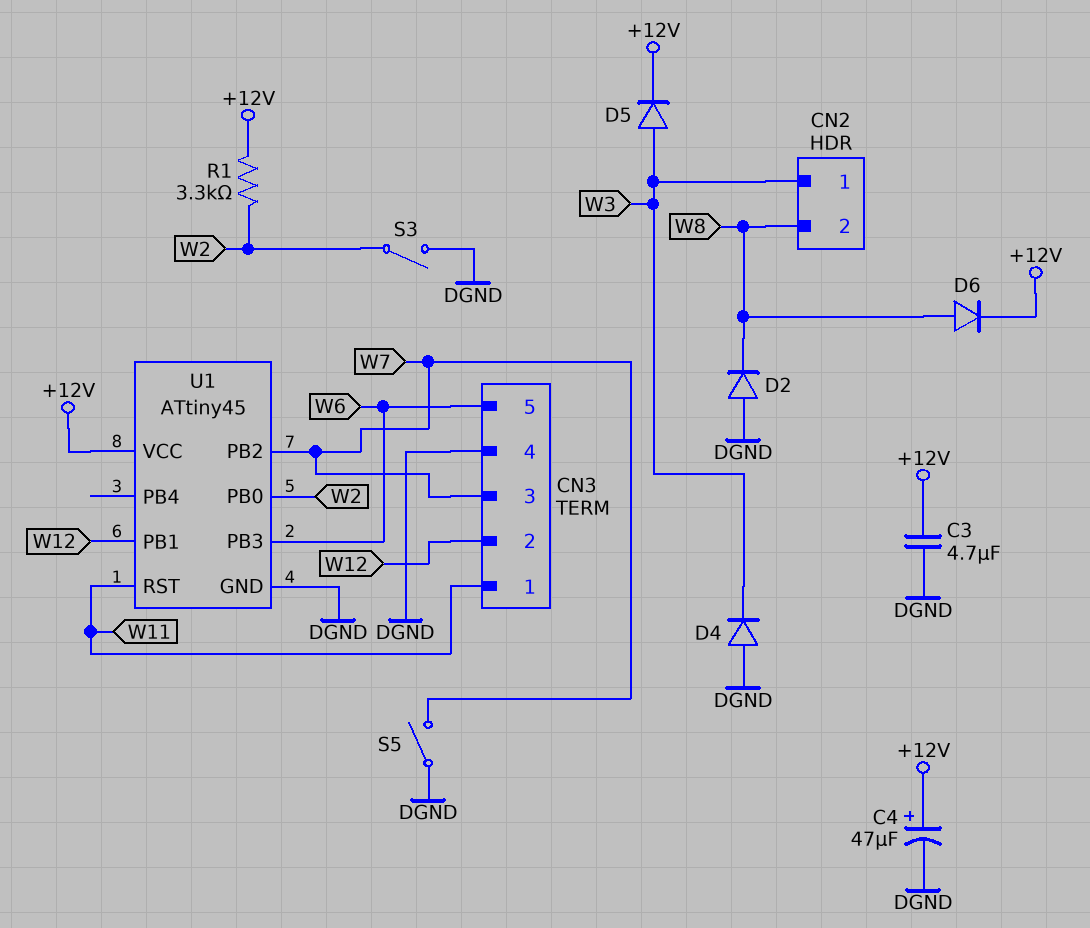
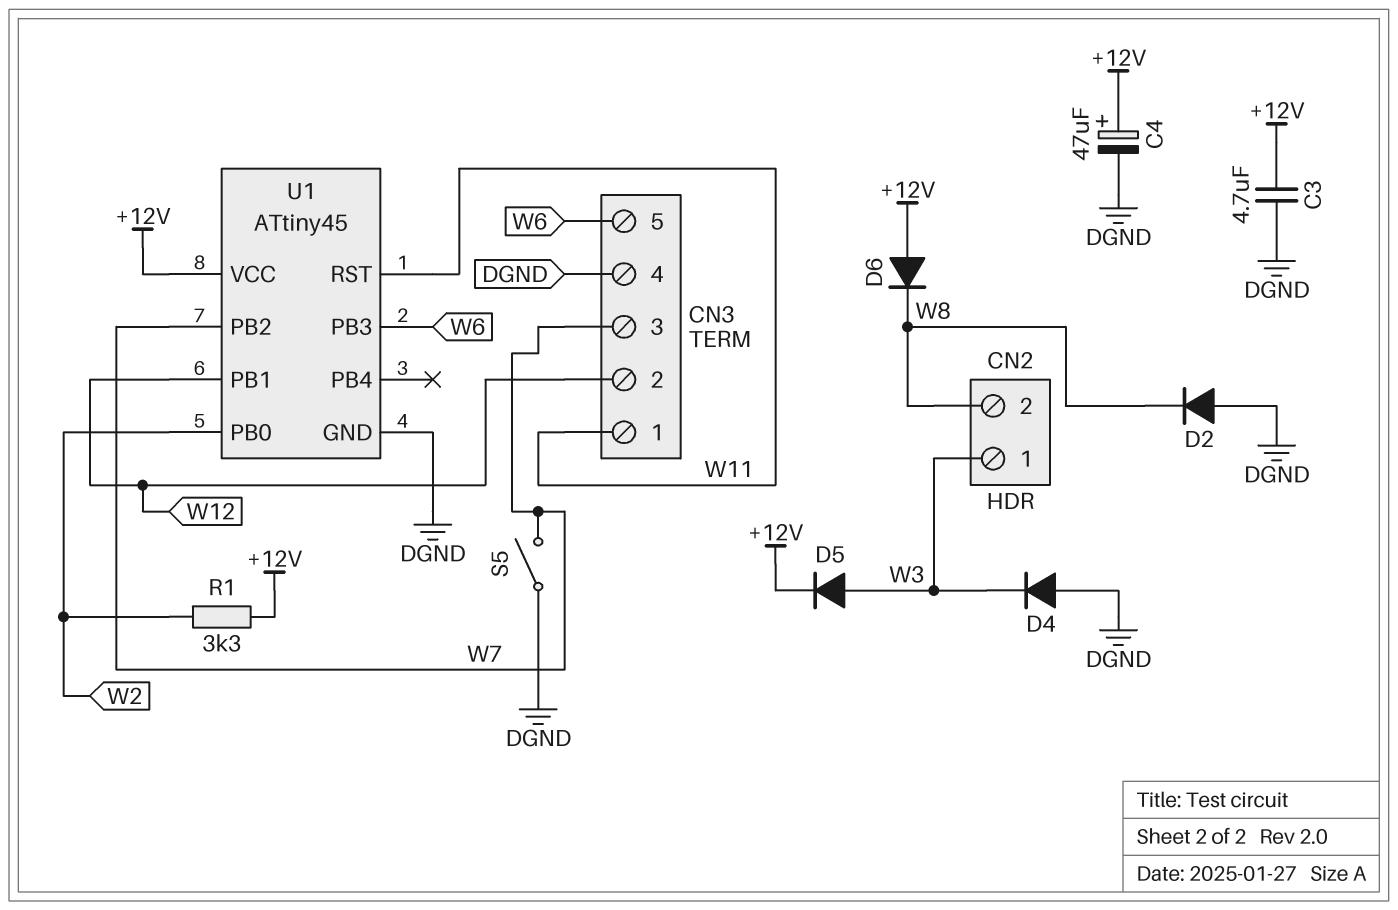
D6: diode (A W8, K +12V) -> diode (A +12V, K W8)
S3: switch (DGND, W2) -> none

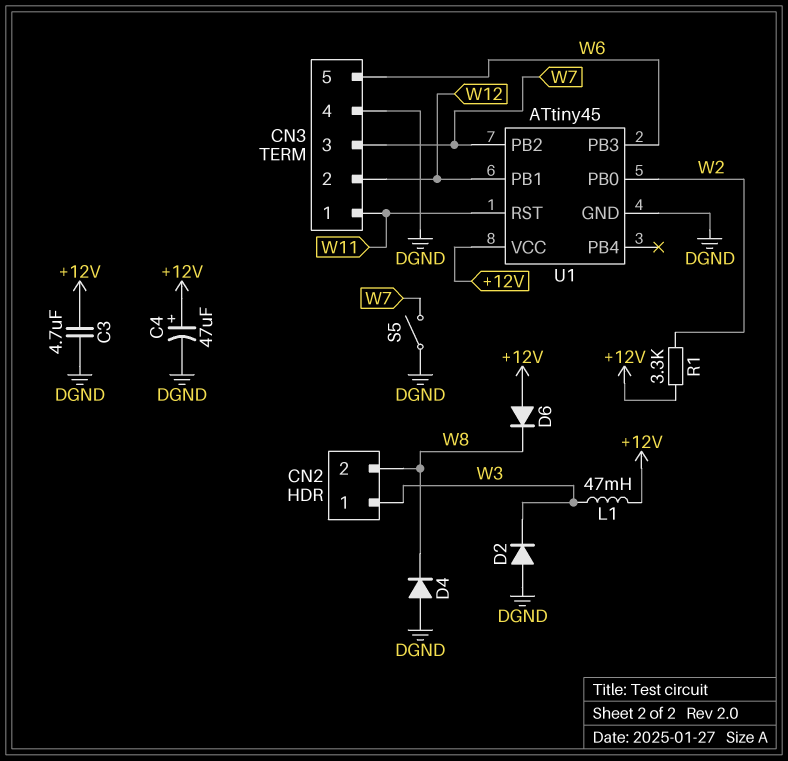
D2: diode (A DGND, K W8) -> diode (A DGND, K W3)
D4: diode (A DGND, K W3) -> diode (A DGND, K W8)
D5: diode (A W3, K +12V) -> none
L1: none -> 47mH (+12V, W3)

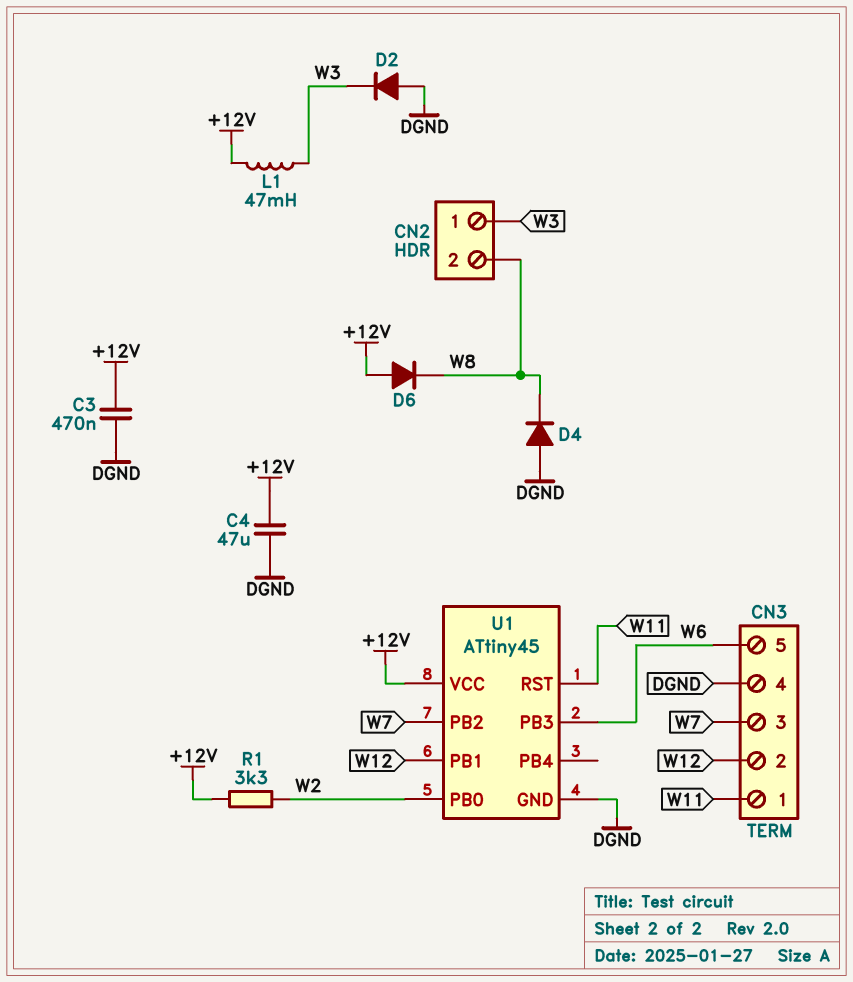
C3: 4.7uF (+12V, DGND) -> 470nF (+12V, DGND)
C4: 47uF (plus +12V, minus DGND) -> 47uF (+12V, DGND)
S5: switch (DGND, W7) -> none

